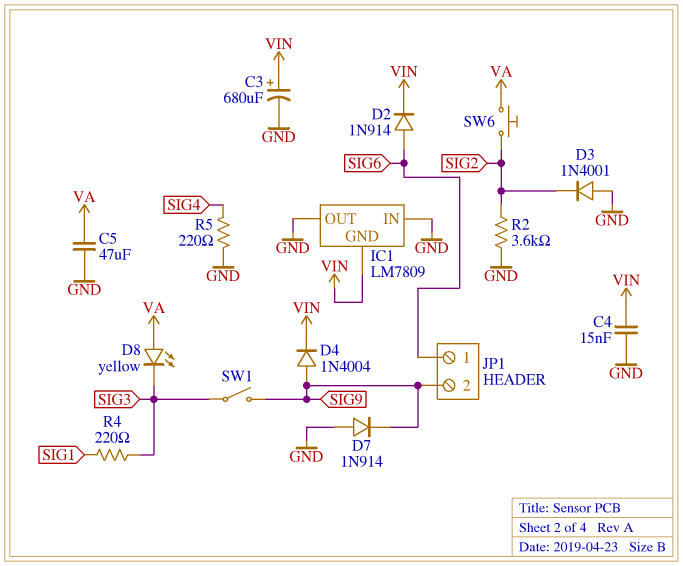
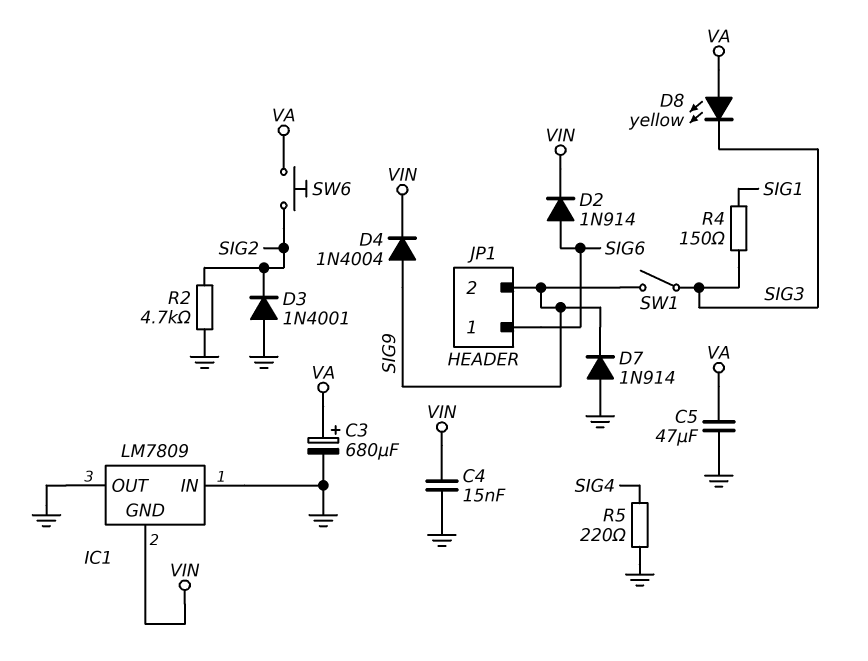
C3: 680uF (plus VIN, minus GND) -> 680uF (plus VA, minus GND)
R2: 3.6k (GND, SIG2) -> 4.7k (GND, SIG2)
R4: 220 (SIG1, SIG3) -> 150 (SIG1, SIG3)

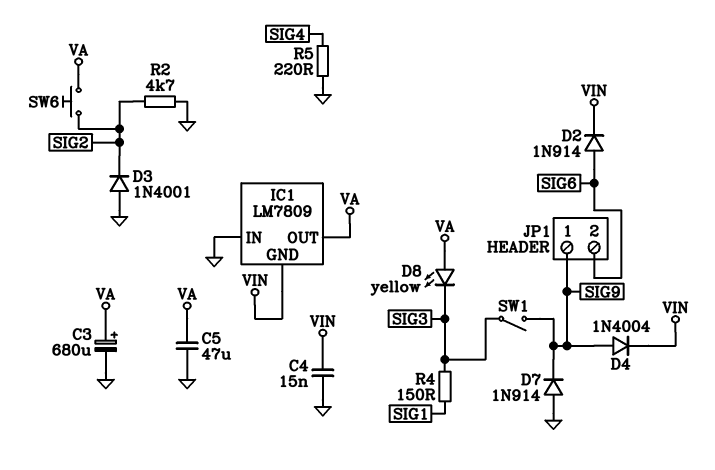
IC1 pin OUT: GND -> VA
JP1 pin 1: SIG6 -> SIG9
JP1 pin 2: SIG9 -> SIG6

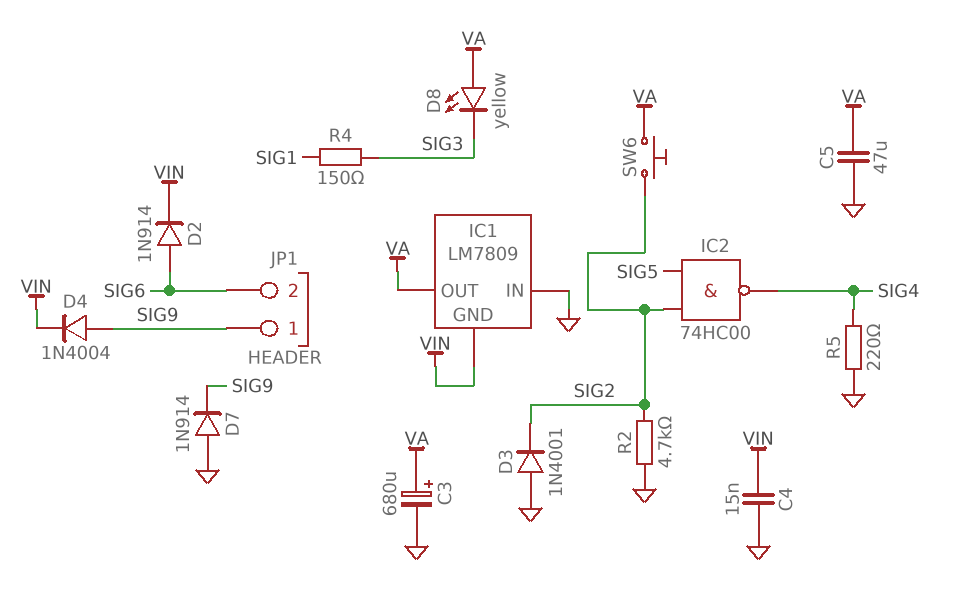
IC2: none -> NAND 74HC00 (in SIG2, in SIG5, out SIG4)
SW1: switch (SIG3, SIG9) -> none

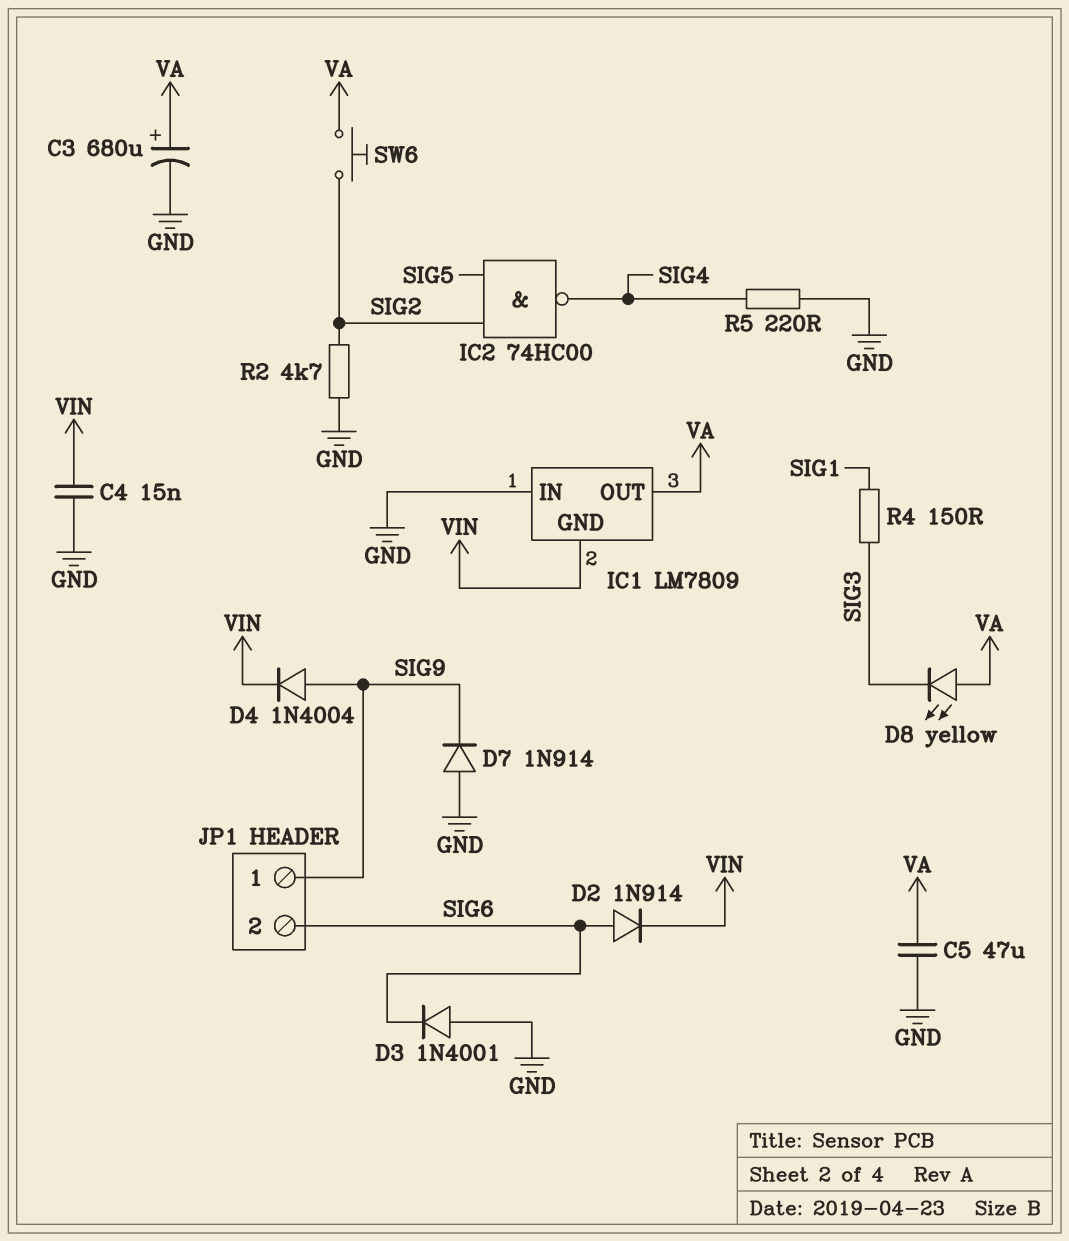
D3: diode 1N4001 (A GND, K SIG2) -> diode 1N4001 (A GND, K SIG6)

